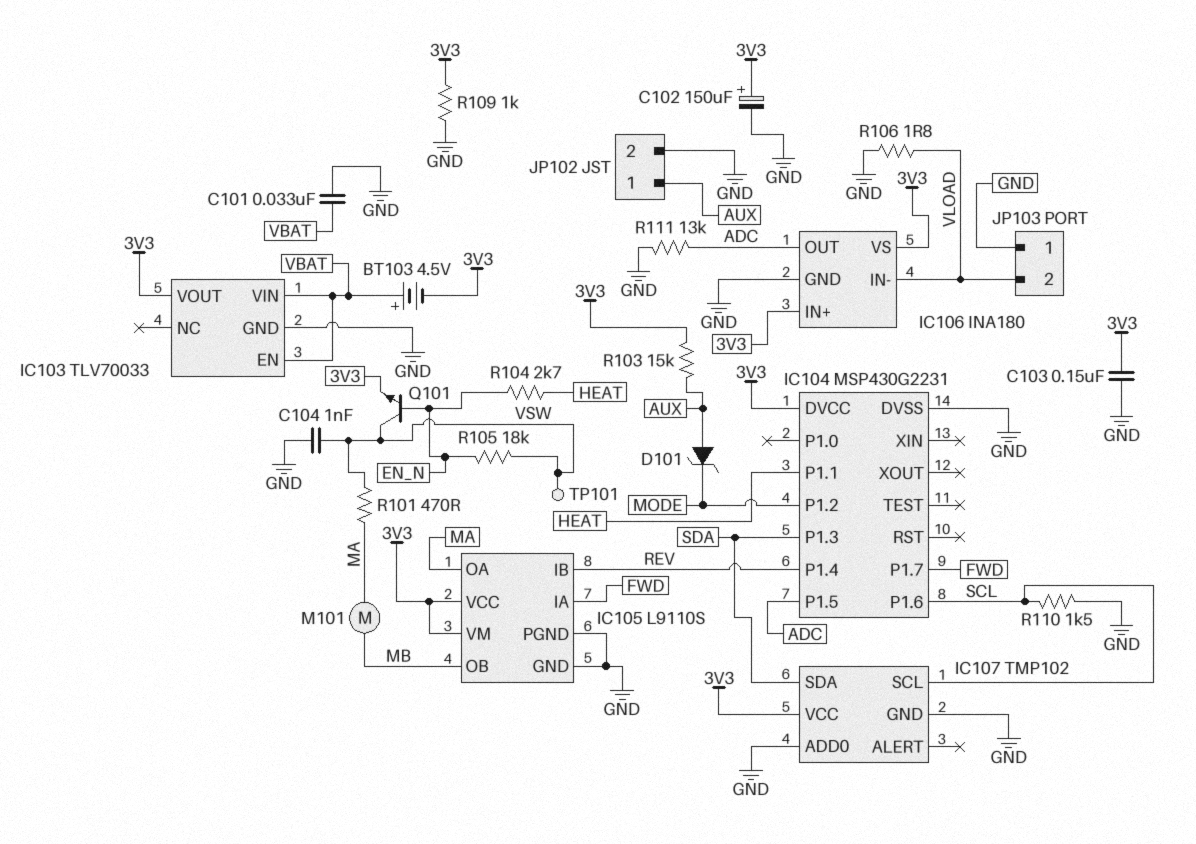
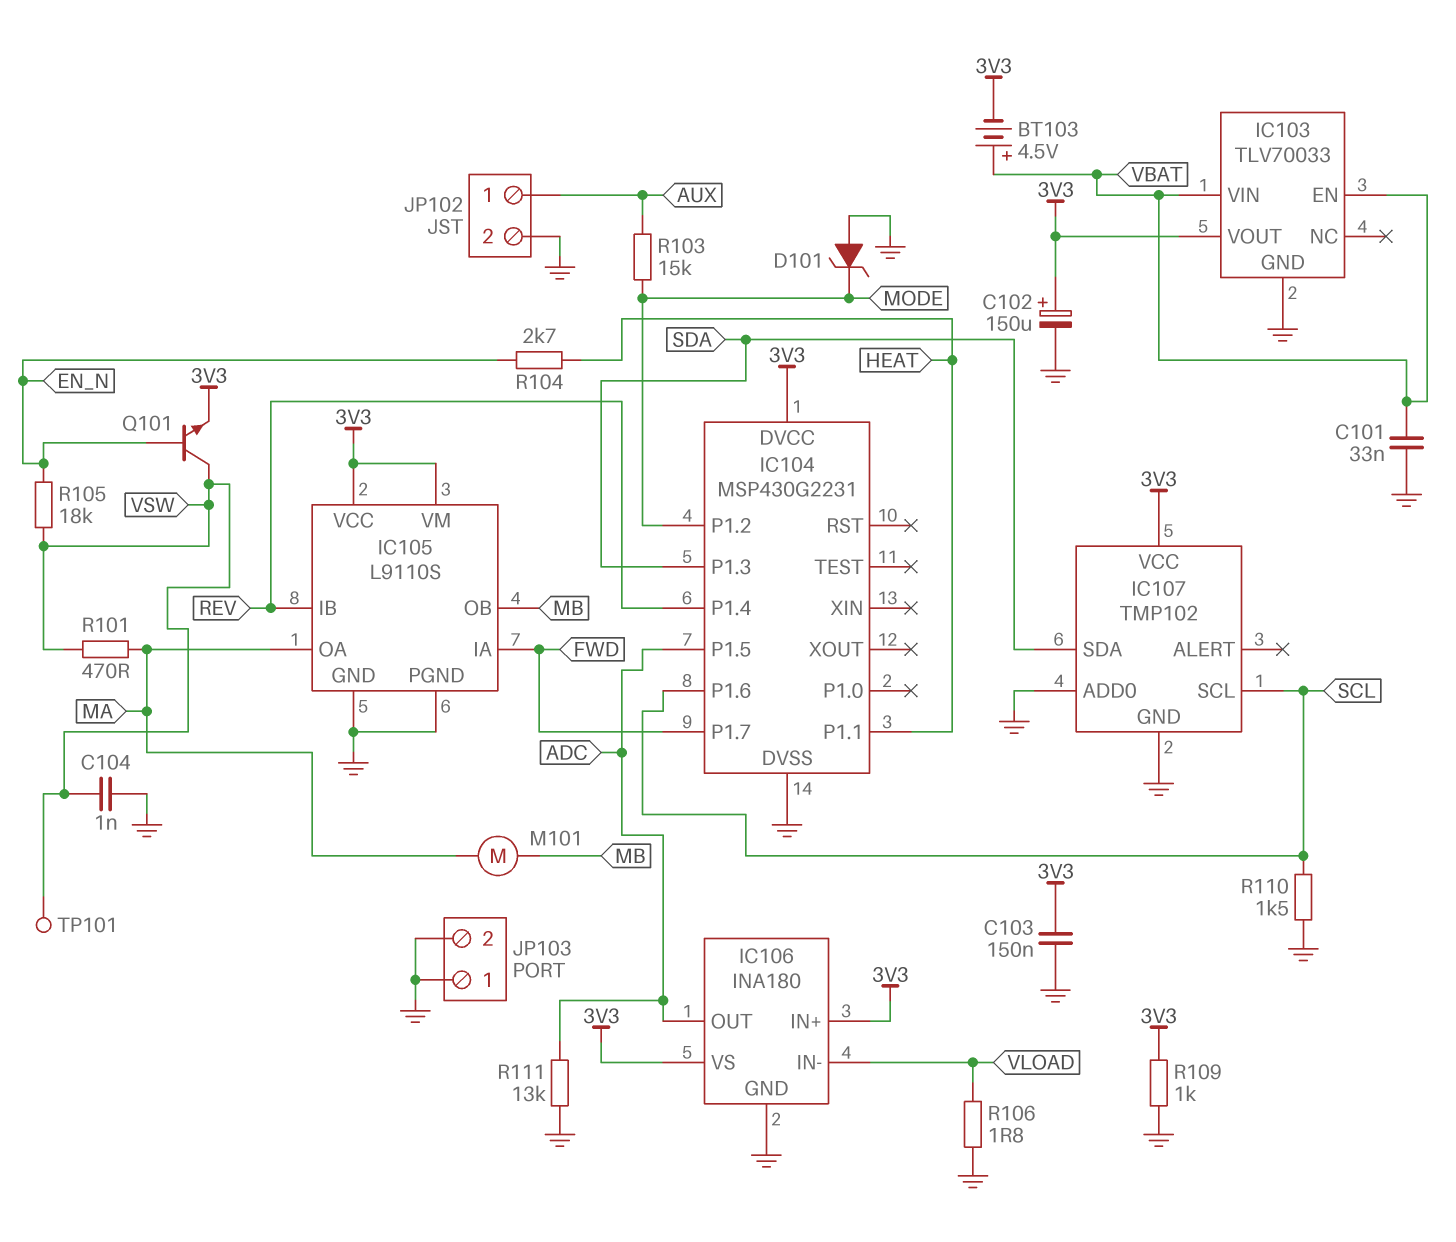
D101: zener (A AUX, K MODE) -> zener (A GND, K MODE)
JP103 pin 2: VLOAD -> GND
R103: 15k (3V3, AUX) -> 15k (AUX, MODE)

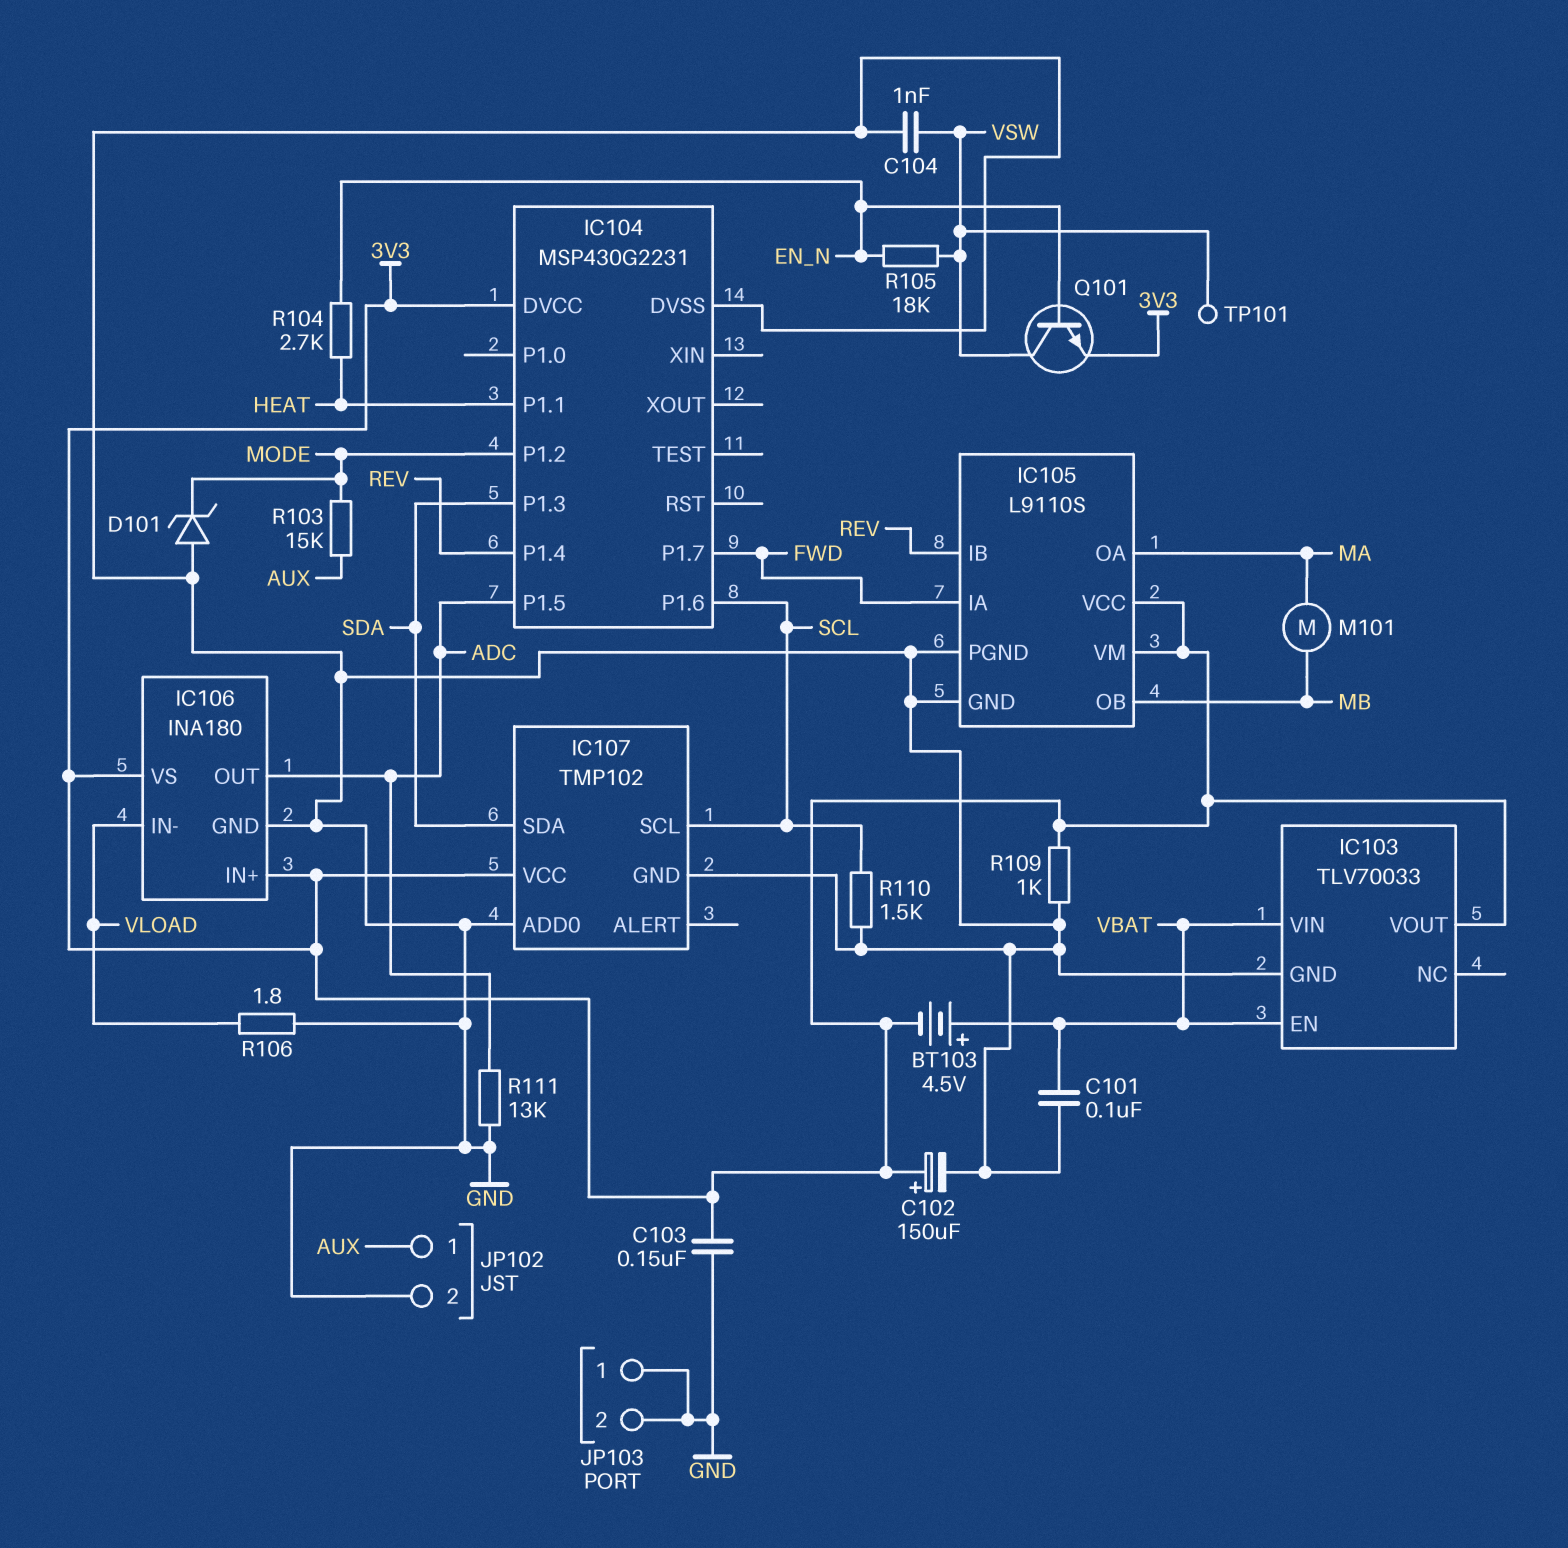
C101: 33nF (GND, VBAT) -> 100nF (GND, VBAT)
R101: 470 (MA, VSW) -> none

